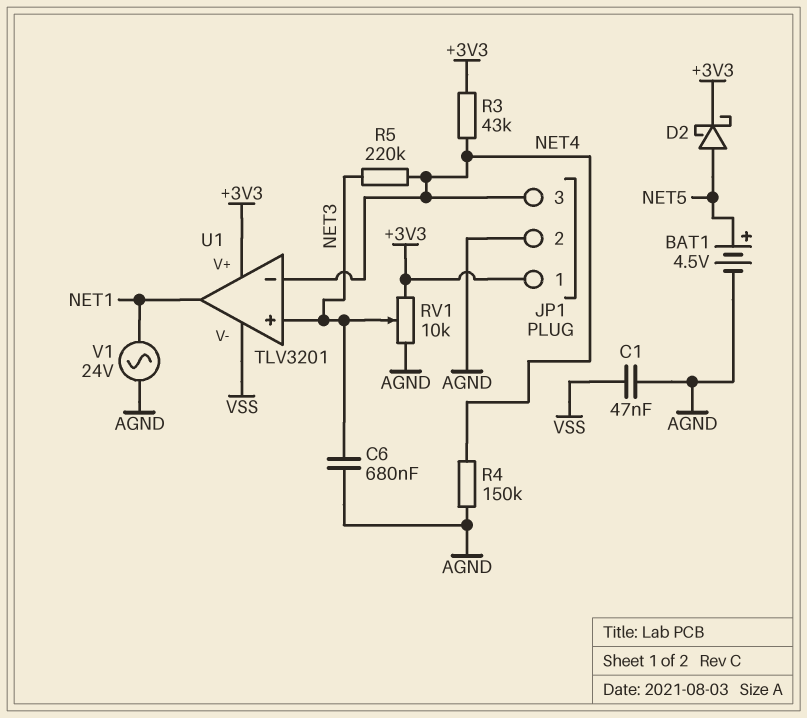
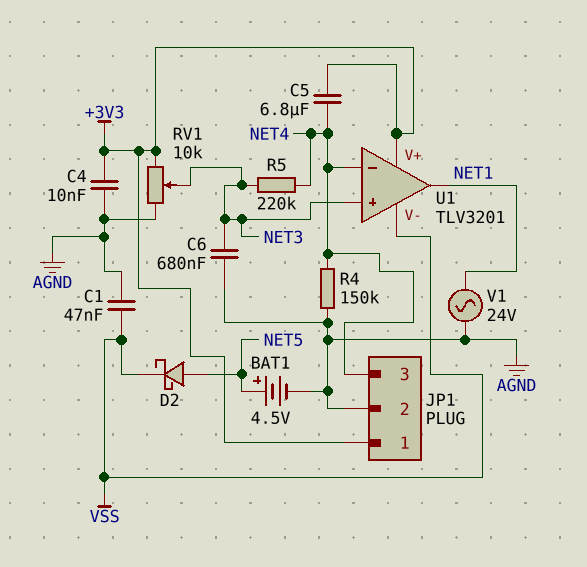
C4: none -> 10nF (+3V3, AGND)
C5: none -> 6.8uF (+3V3, NET4)
D2: schottky (A NET5, K +3V3) -> schottky (A NET5, K VSS)
R3: 43k (+3V3, NET4) -> none

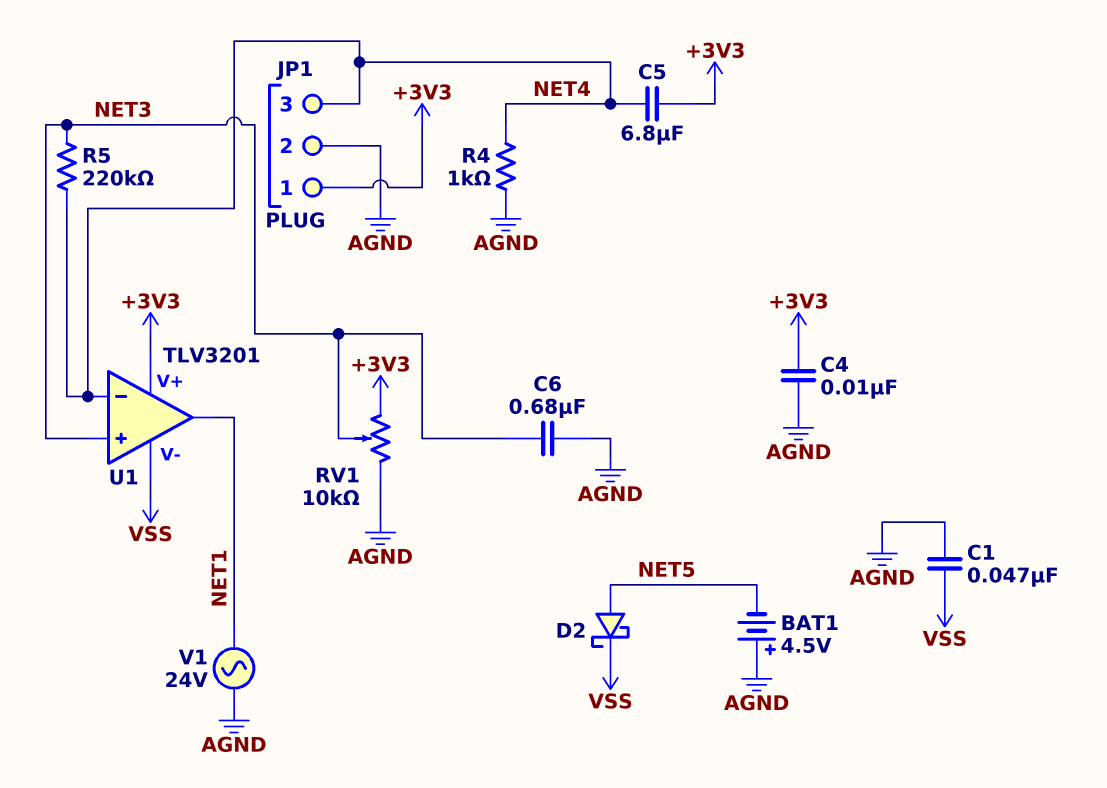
BAT1: 4.5V (plus NET5, minus AGND) -> 4.5V (plus AGND, minus NET5)
R4: 150k (AGND, NET4) -> 1k (AGND, NET4)

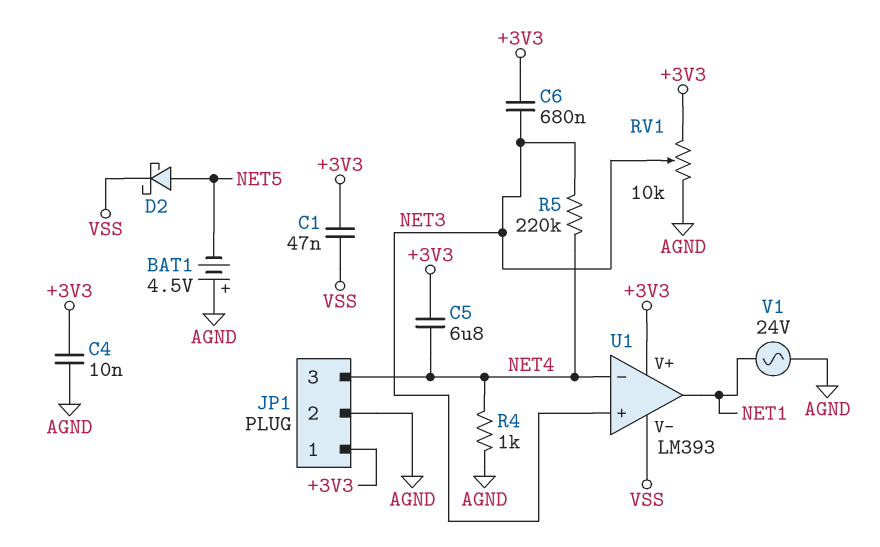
C1: 47nF (AGND, VSS) -> 47nF (+3V3, VSS)
C6: 680nF (AGND, NET3) -> 680nF (+3V3, NET3)
U1: TLV3201 -> LM393

